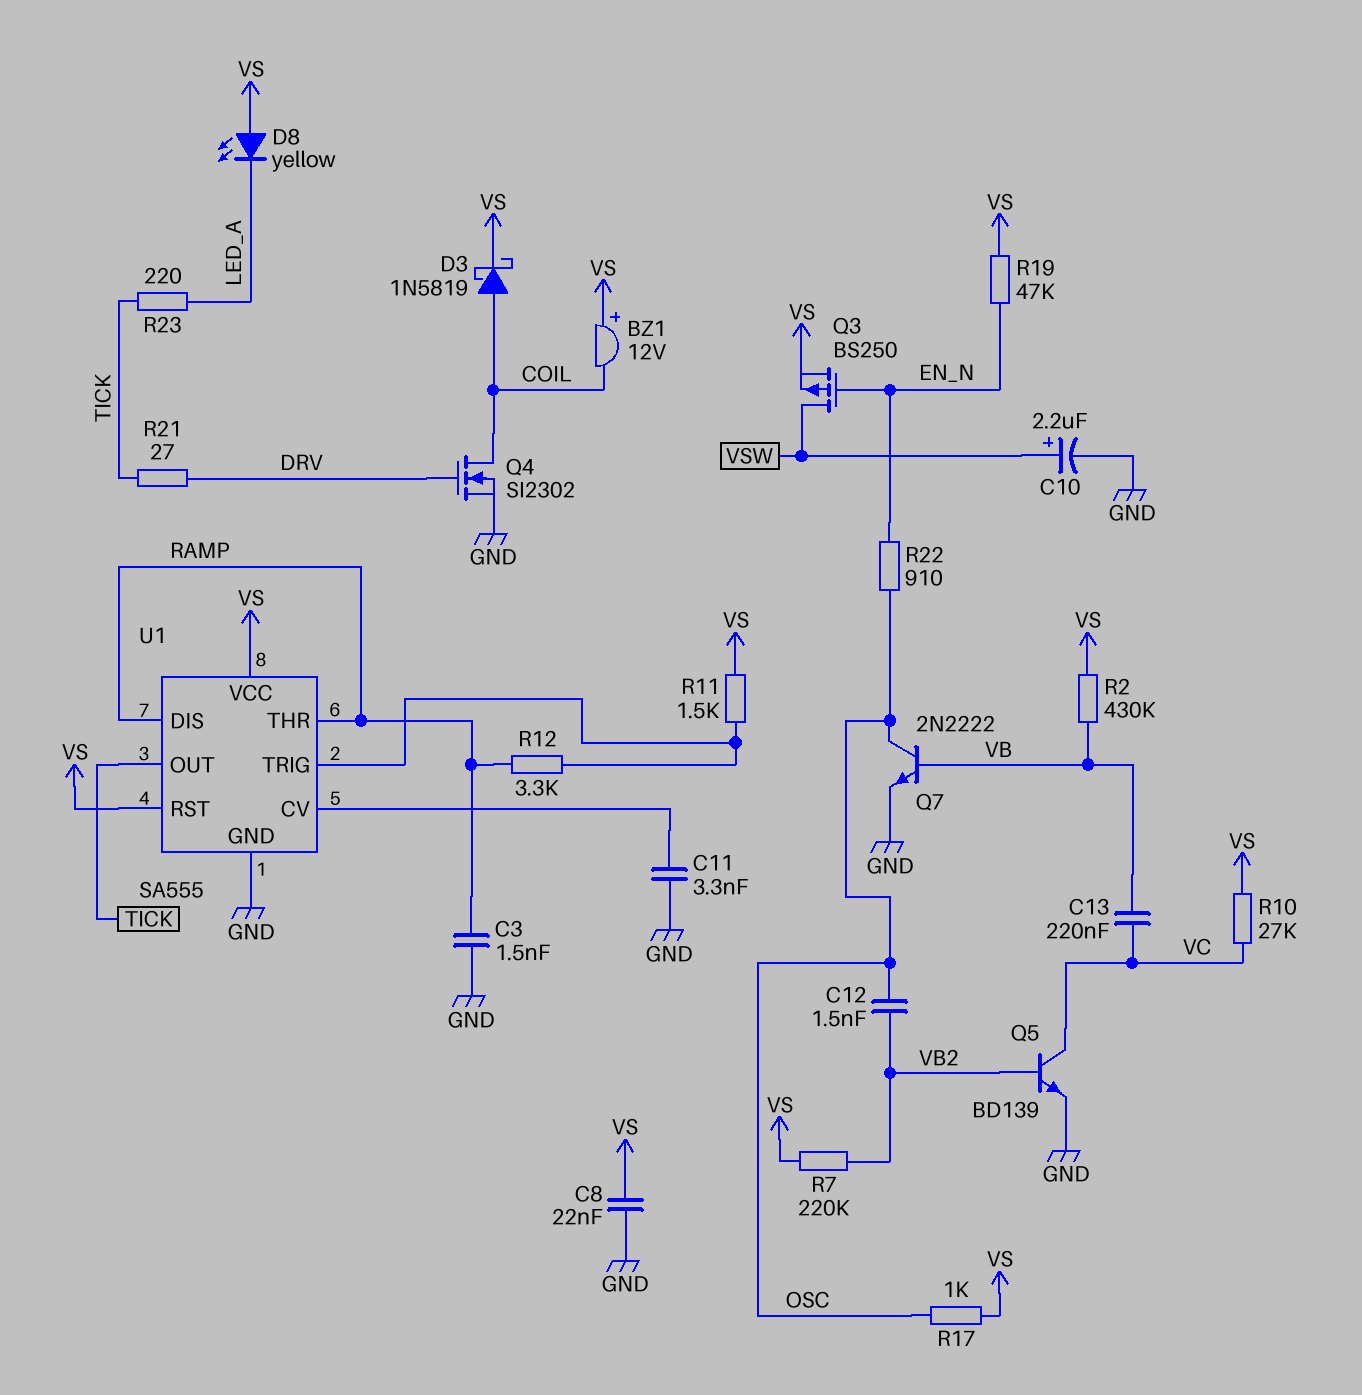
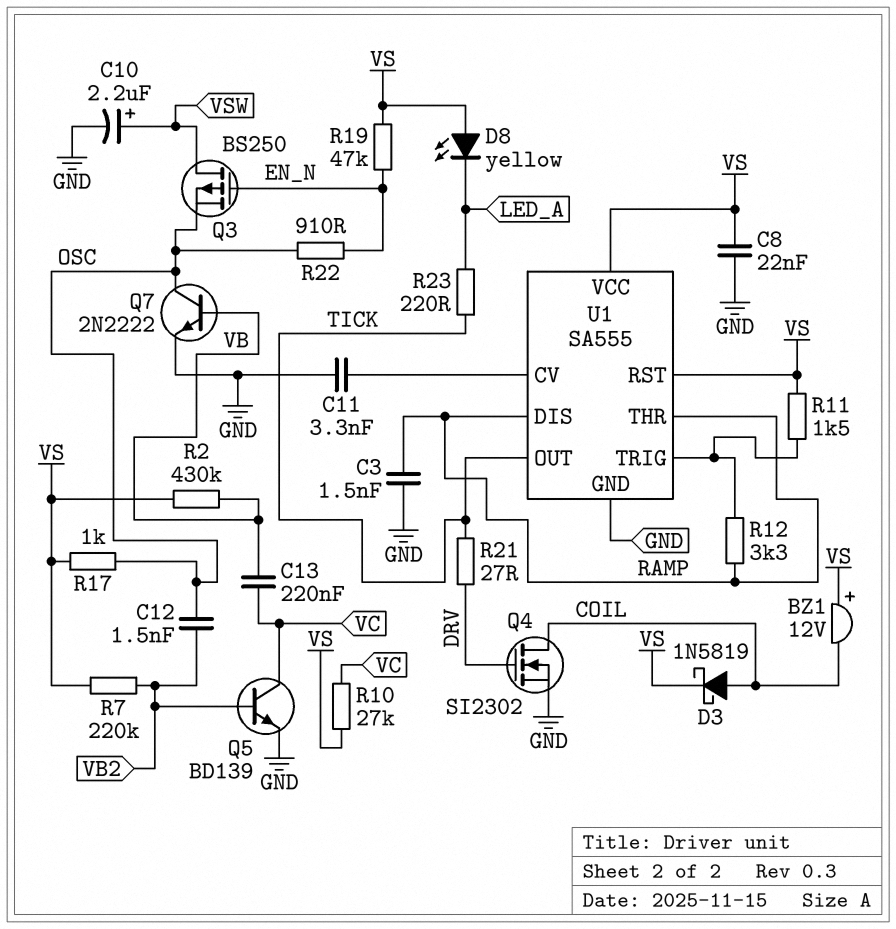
Q3: PMOS BS250 (G EN_N, D VSW, S VS) -> PMOS BS250 (G EN_N, D VSW, S OSC)

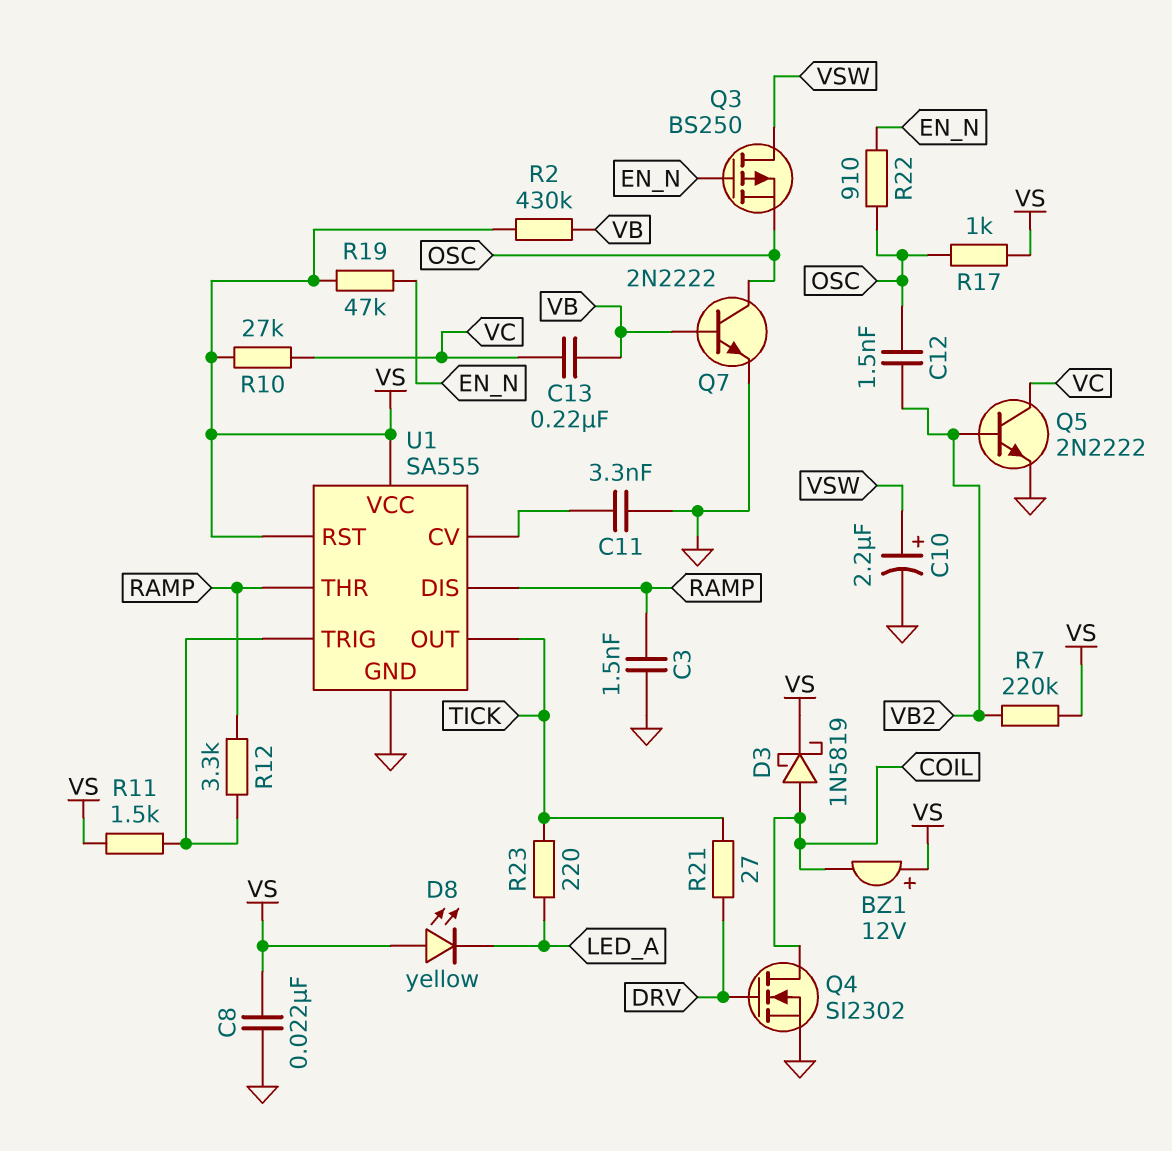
Q5: NPN BD139 (B VB2, C VC, E GND) -> NPN 2N2222 (B VB2, C VC, E GND)

